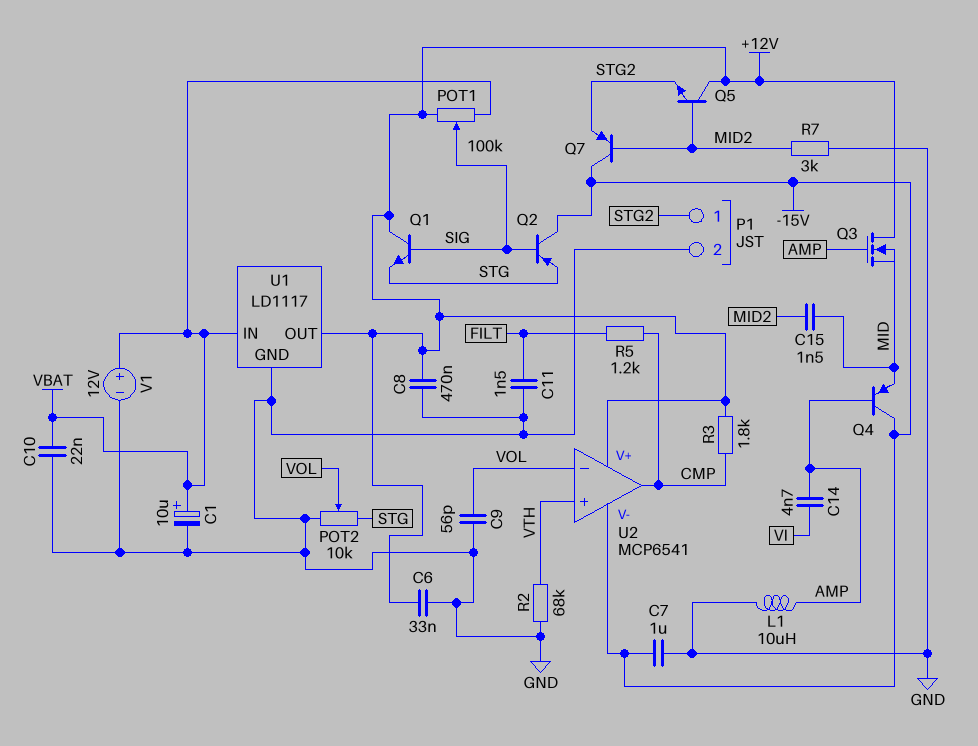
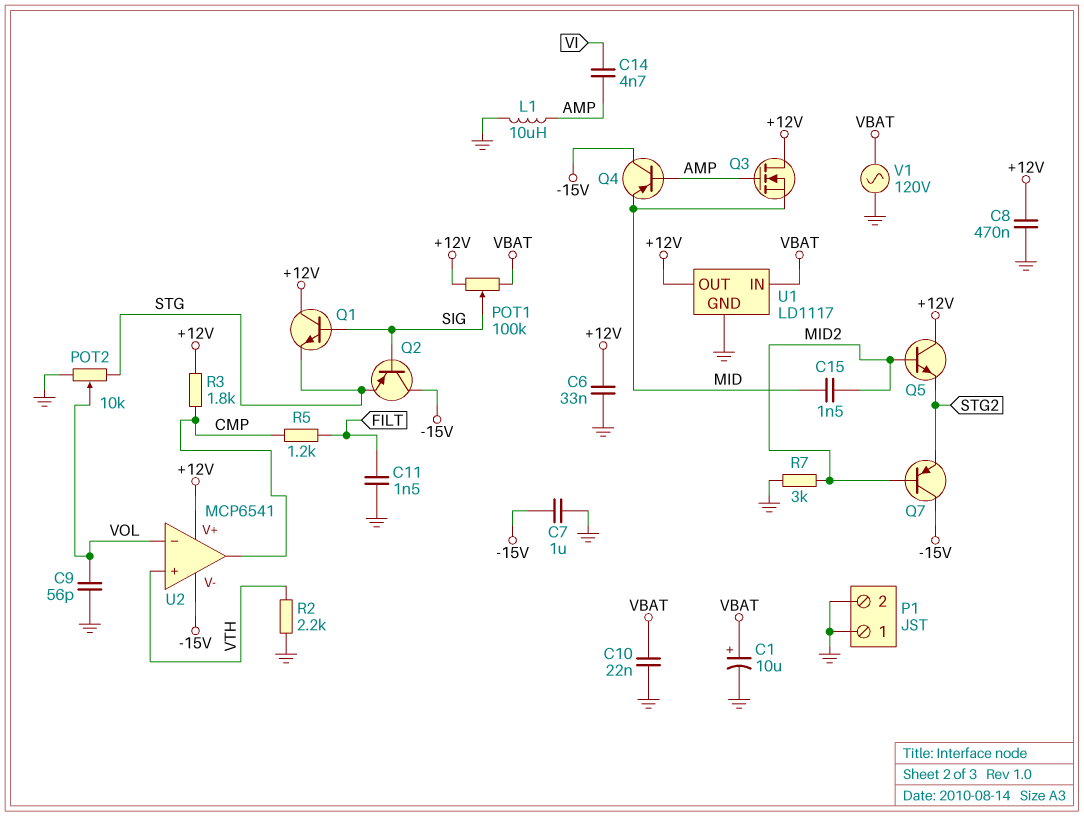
P1 pin 1: STG2 -> GND
R2: 68k (GND, VTH) -> 2.2k (GND, VTH)
V1: 12V (plus VBAT, minus GND) -> AC 120V (GND, VBAT)

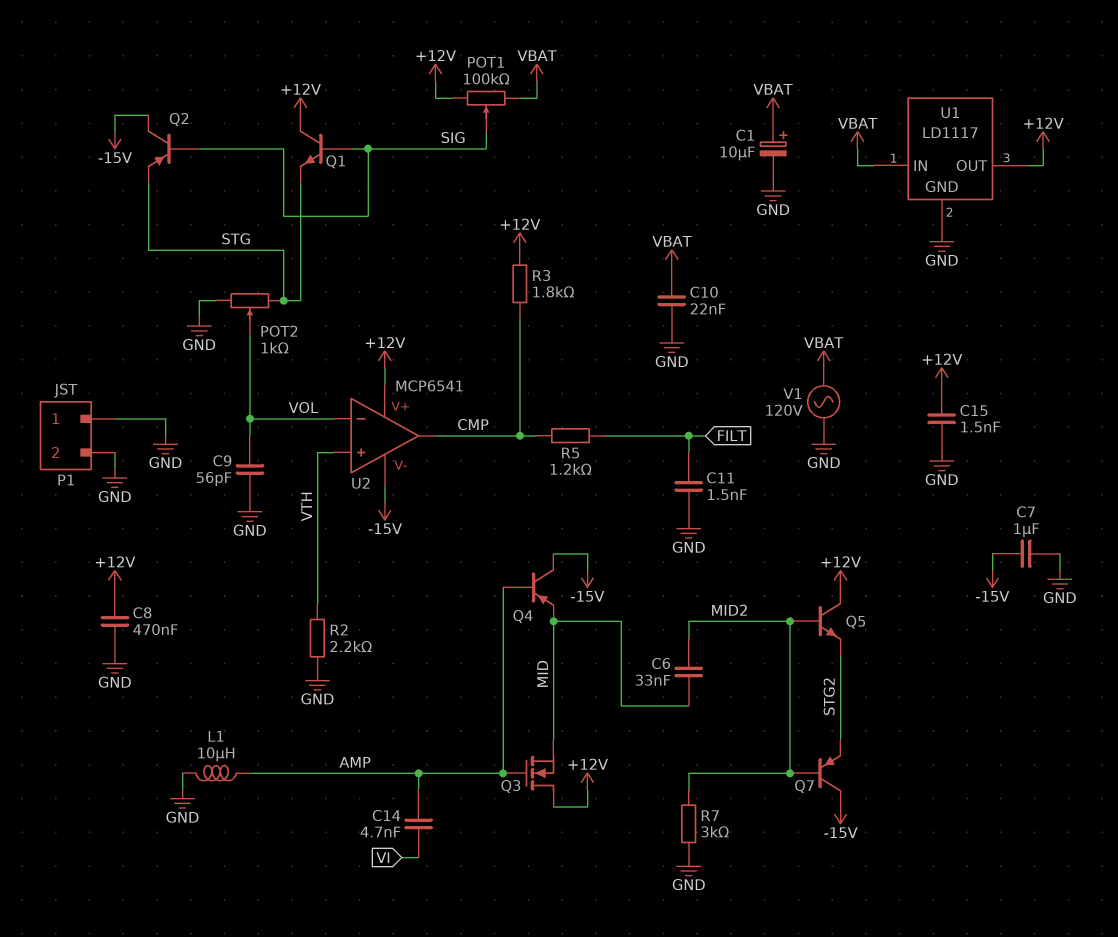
C6: 33nF (+12V, GND) -> 33nF (MID, MID2)
C15: 1.5nF (MID, MID2) -> 1.5nF (+12V, GND)
POT2: 10k (GND, STG, wiper VOL) -> 1k (GND, STG, wiper VOL)

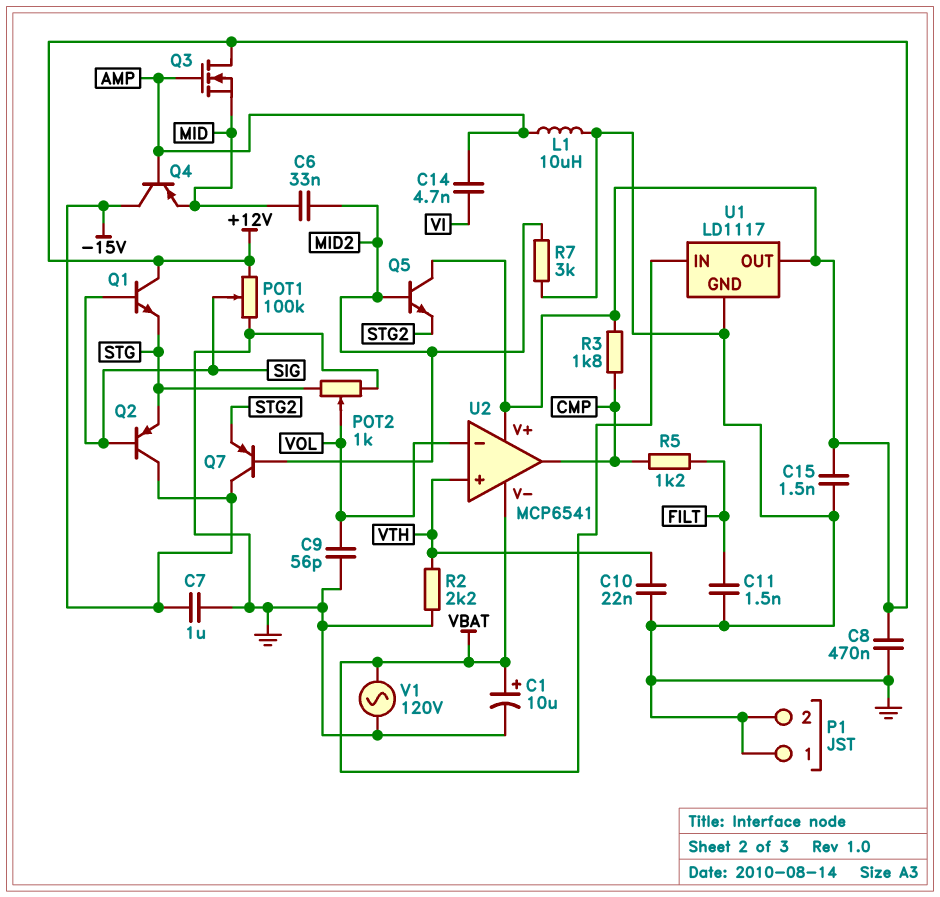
C10: 22nF (GND, VBAT) -> 22nF (GND, VTH)
POT1: 100k (+12V, VBAT, wiper SIG) -> 100k (+12V, GND, wiper SIG)
U2 pin V-: -15V -> VBAT

